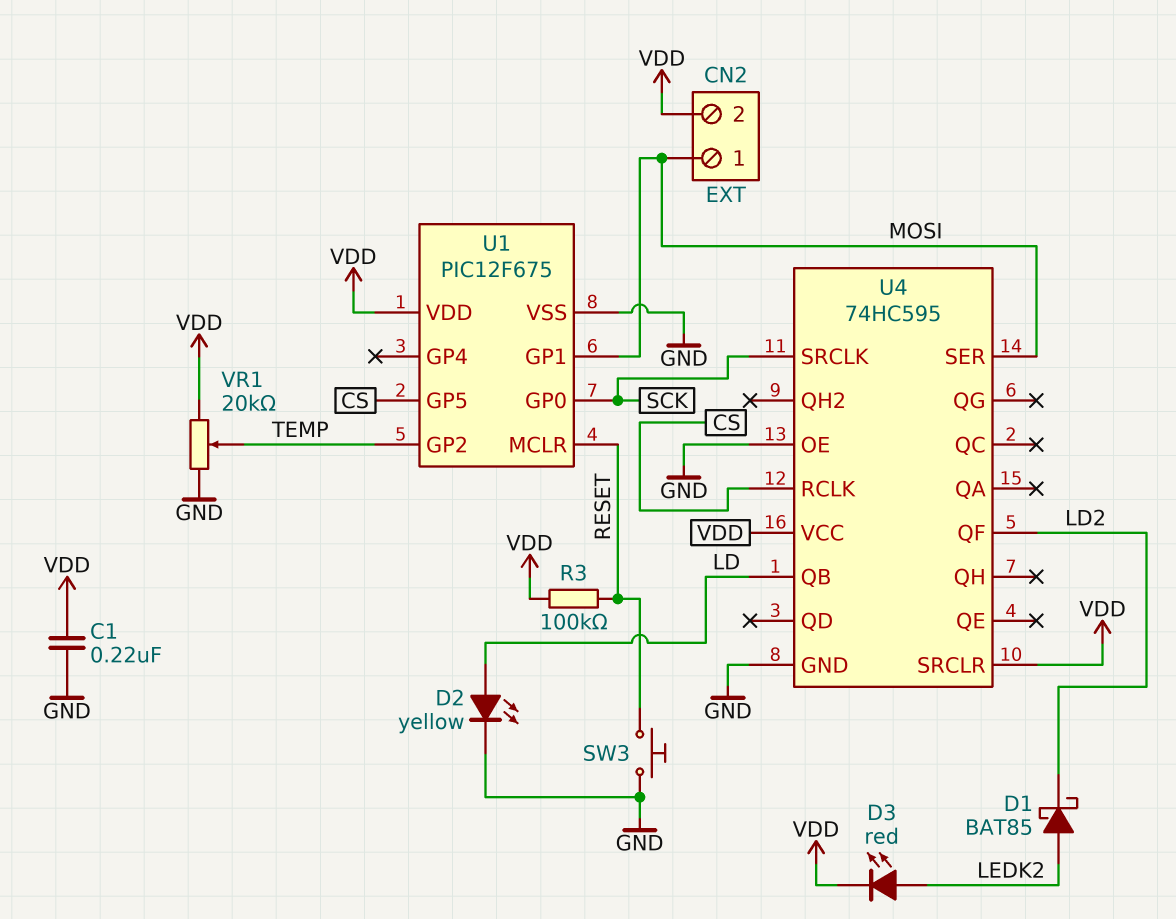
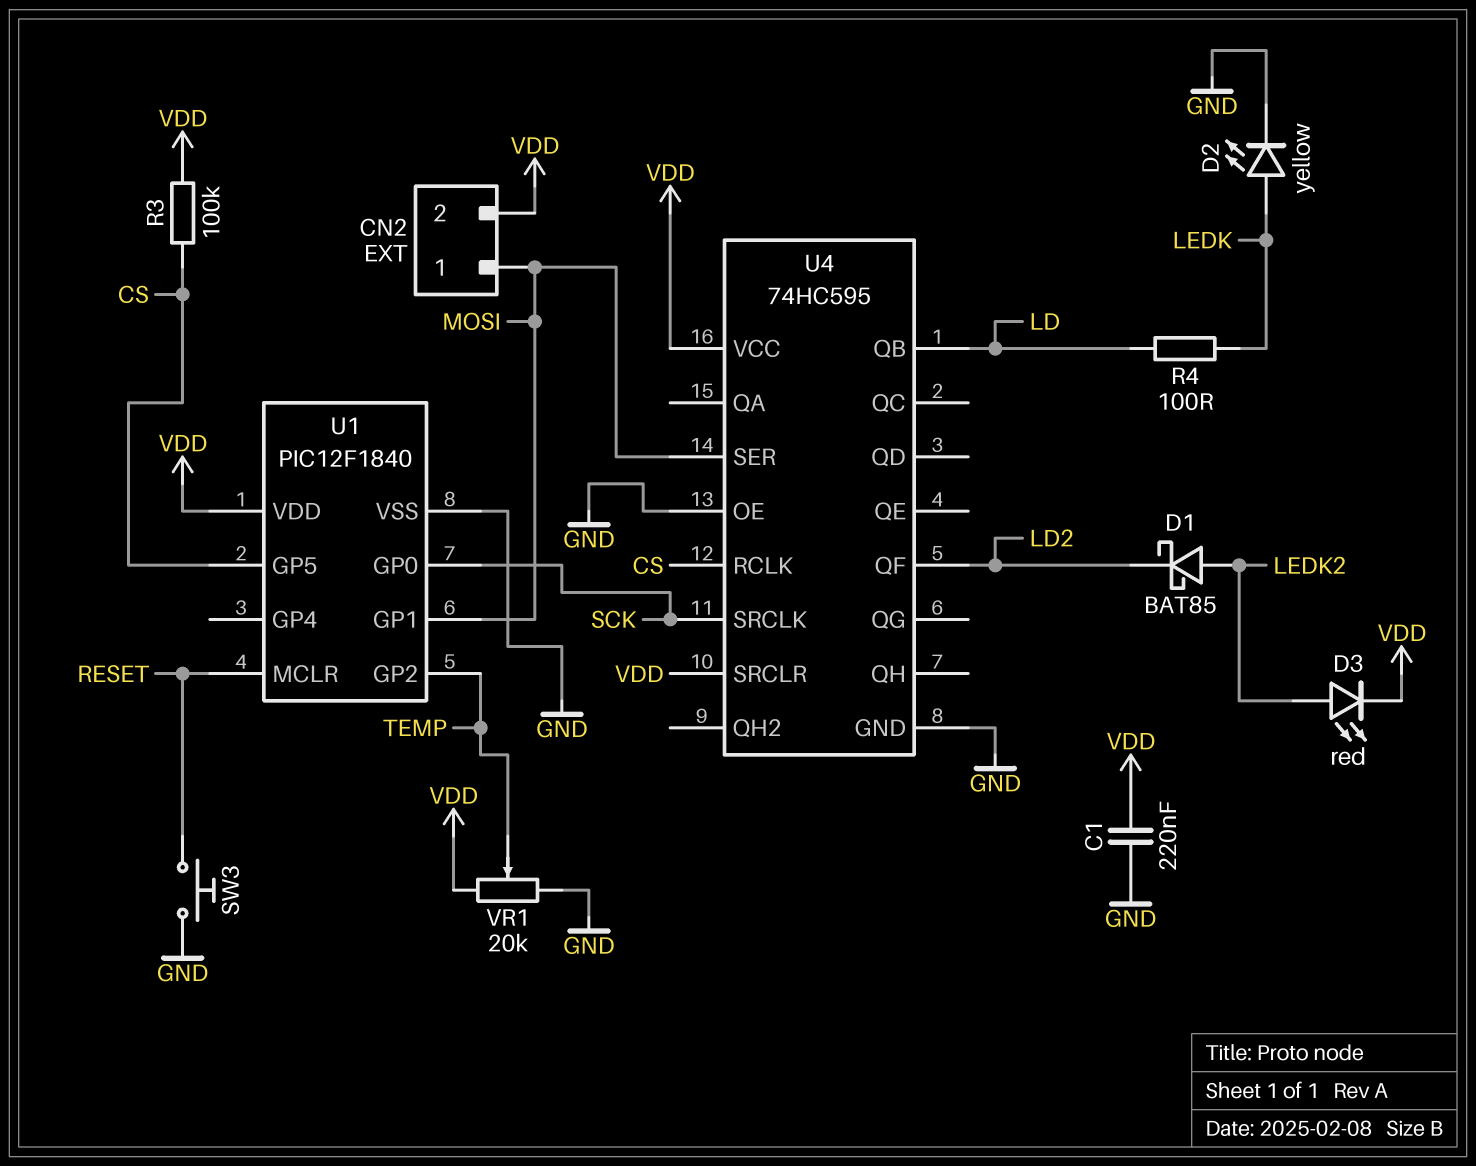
D2: LED yellow (A LD, K GND) -> LED yellow (A LEDK, K GND)
R3: 100k (RESET, VDD) -> 100k (CS, VDD)
R4: none -> 100 (LD, LEDK)
U1: PIC12F675 -> PIC12F1840

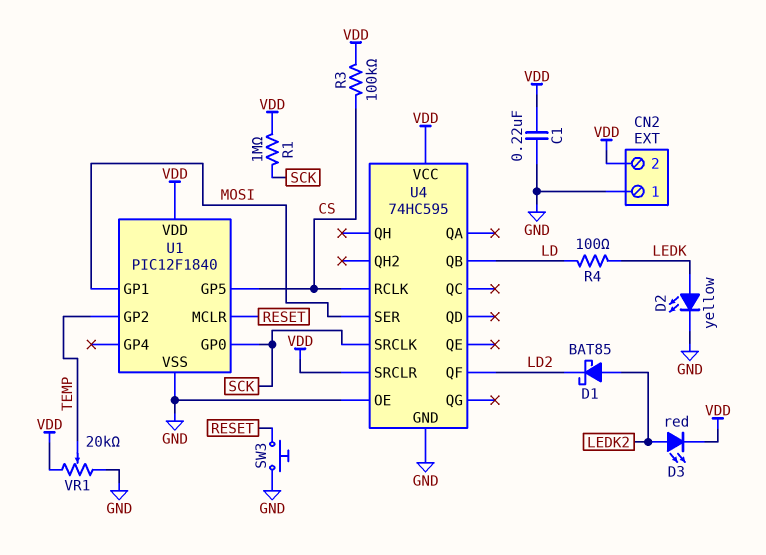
CN2 pin 1: MOSI -> GND
R1: none -> 1M (SCK, VDD)

